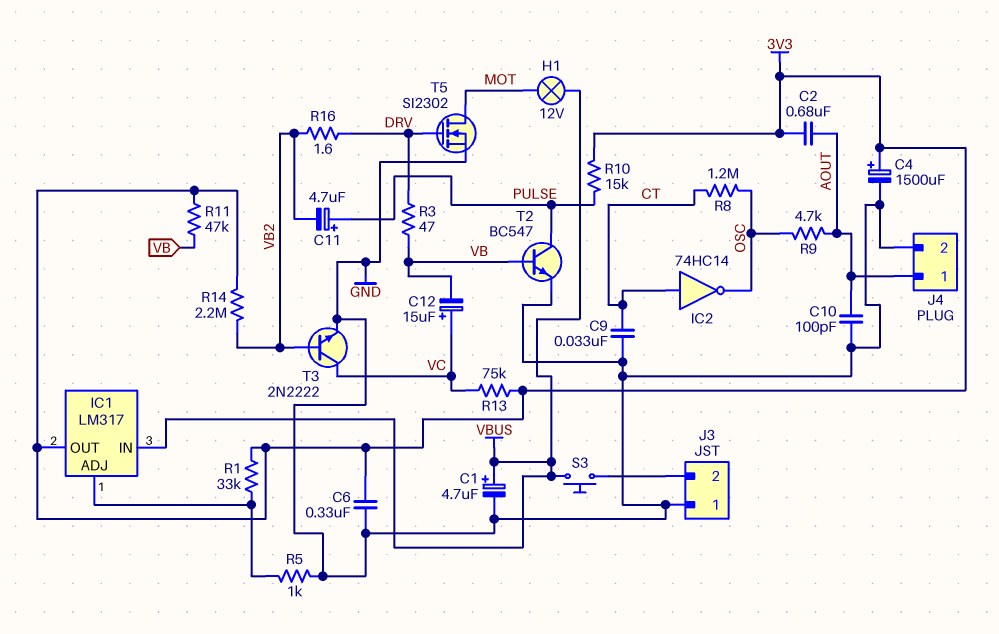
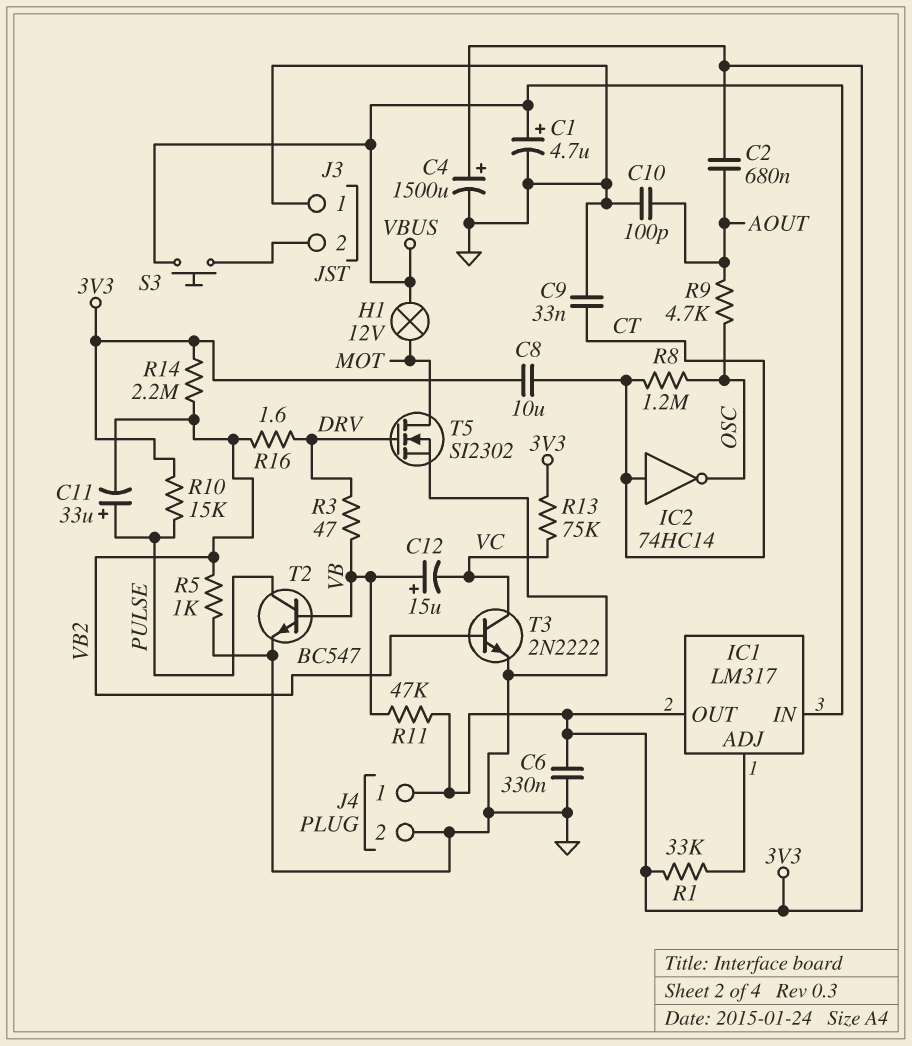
C8: none -> 10uF (3V3, CT)
C11: 4.7uF (plus PULSE, minus VB2) -> 33uF (plus PULSE, minus VB2)
C12: 15uF (plus VC, minus VB) -> 15uF (plus VB, minus VC)
J4 pin 1: AOUT -> 3V3
R5: 1k (GND, IC1/ADJ) -> 1k (GND, VB2)

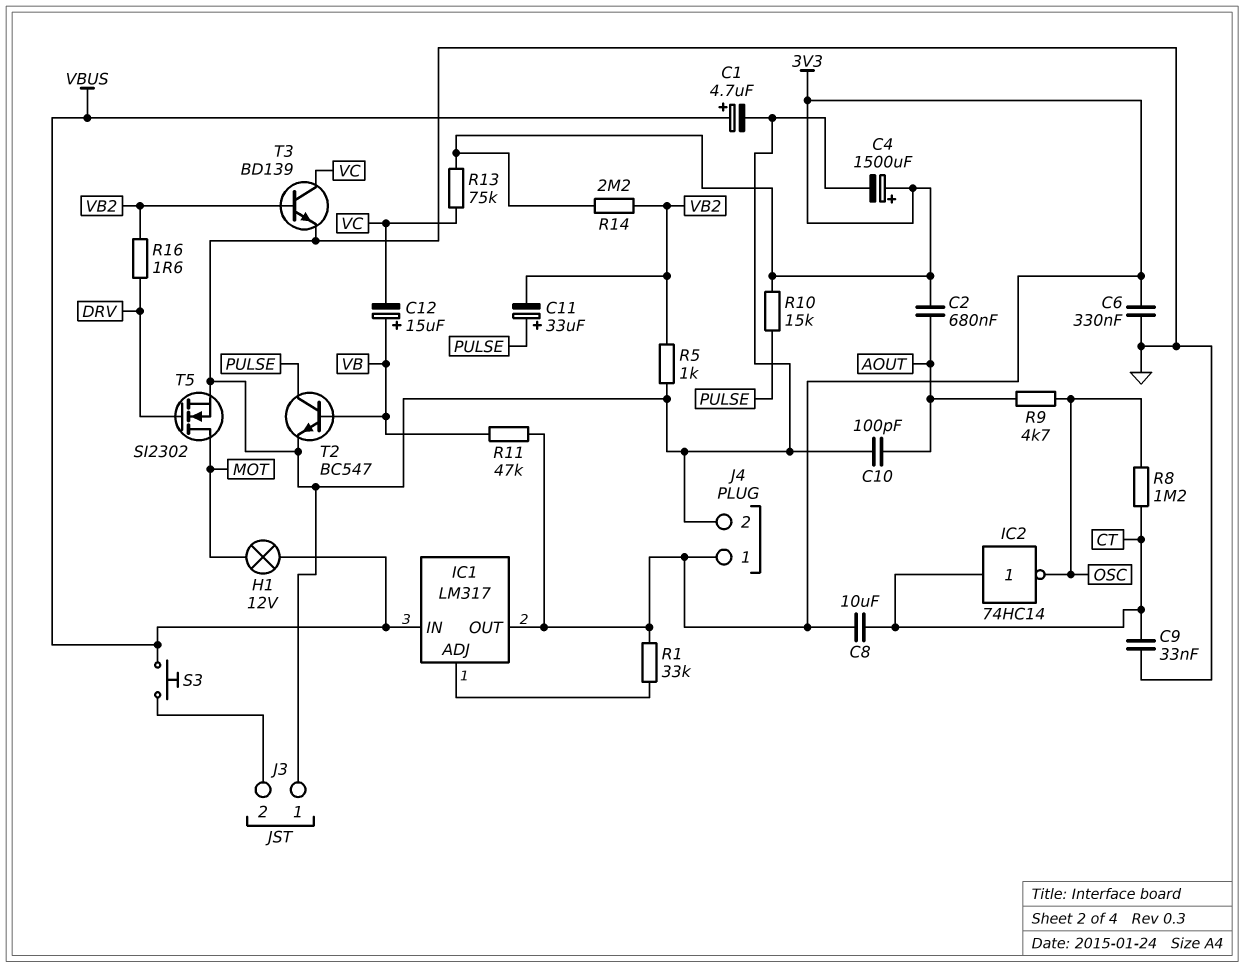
R3: 47 (DRV, VB) -> none
T3: NPN 2N2222 (B VB2, C VC, E GND) -> NPN BD139 (B VB2, C VC, E GND)

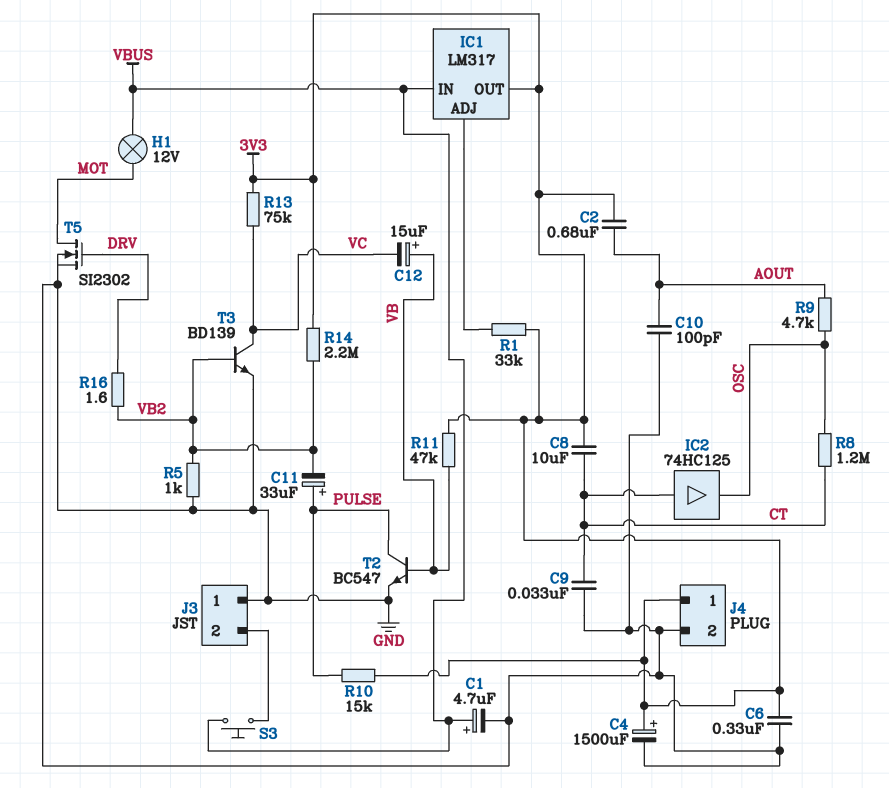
IC2: NOT 74HC14 (in CT, out OSC) -> buffer 74HC125 (in CT, out OSC)

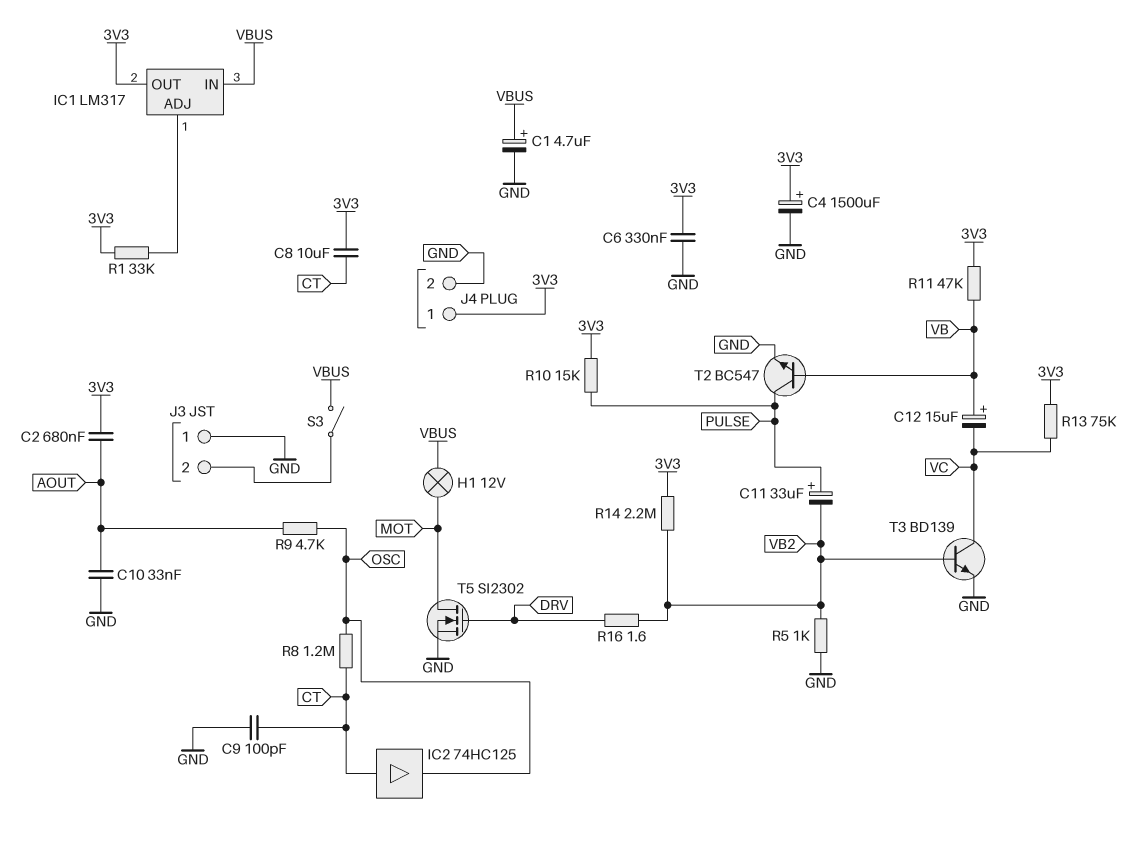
C9: 33nF (CT, GND) -> 100pF (CT, GND)
C10: 100pF (AOUT, GND) -> 33nF (AOUT, GND)
S3: button (J3/2, VBUS) -> switch (J3/2, VBUS)

